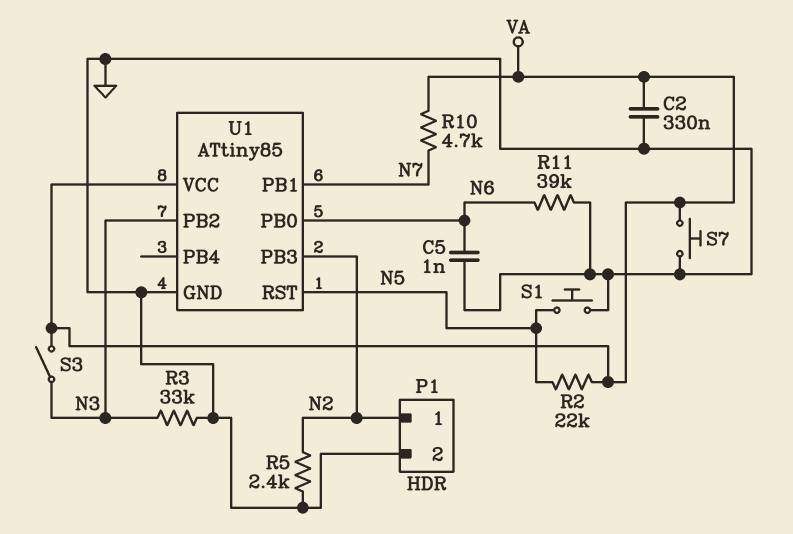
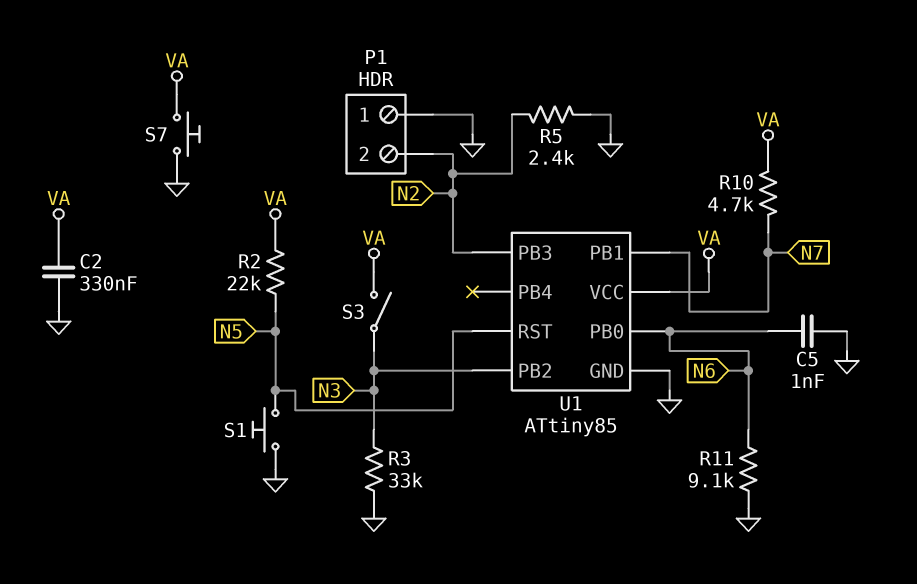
P1 pin 1: N2 -> GND
P1 pin 2: GND -> N2
R11: 39k (GND, N6) -> 9.1k (GND, N6)

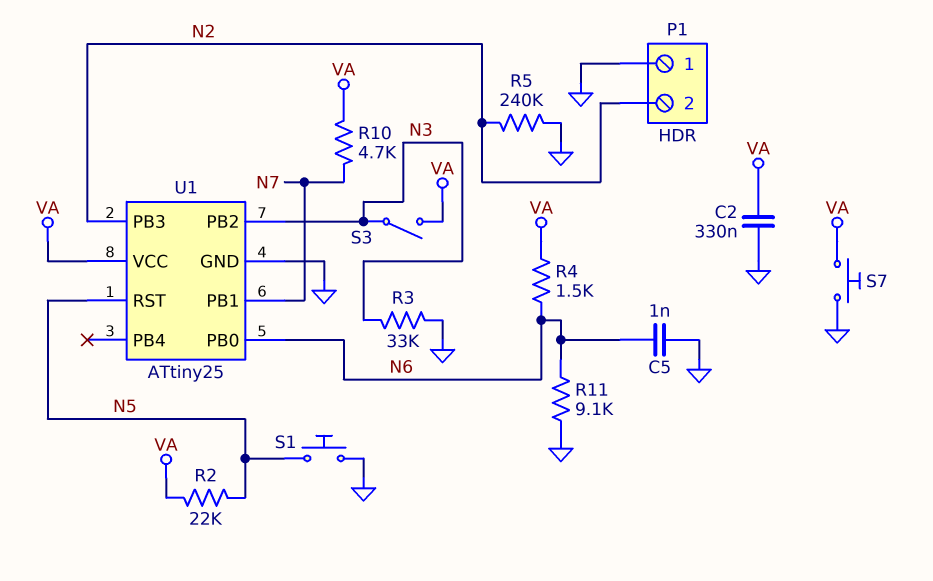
R4: none -> 1.5k (N6, VA)
R5: 2.4k (GND, N2) -> 240k (GND, N2)
U1: ATtiny85 -> ATtiny25

